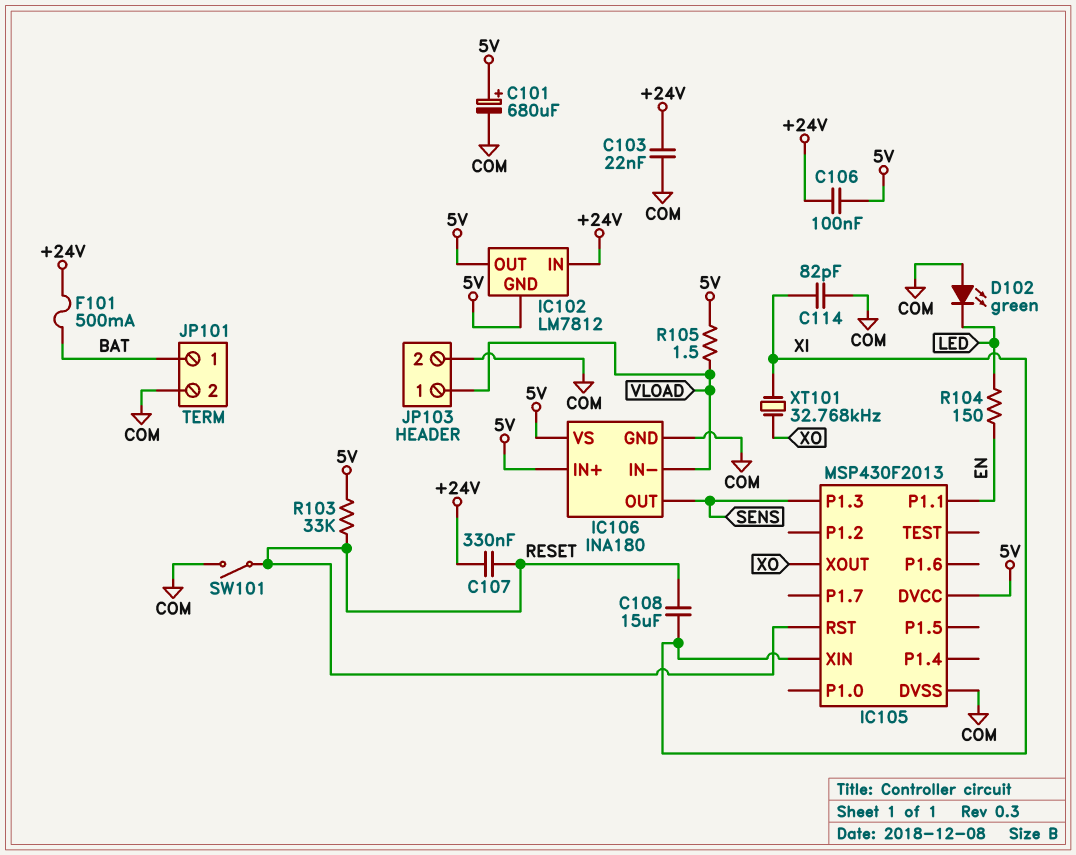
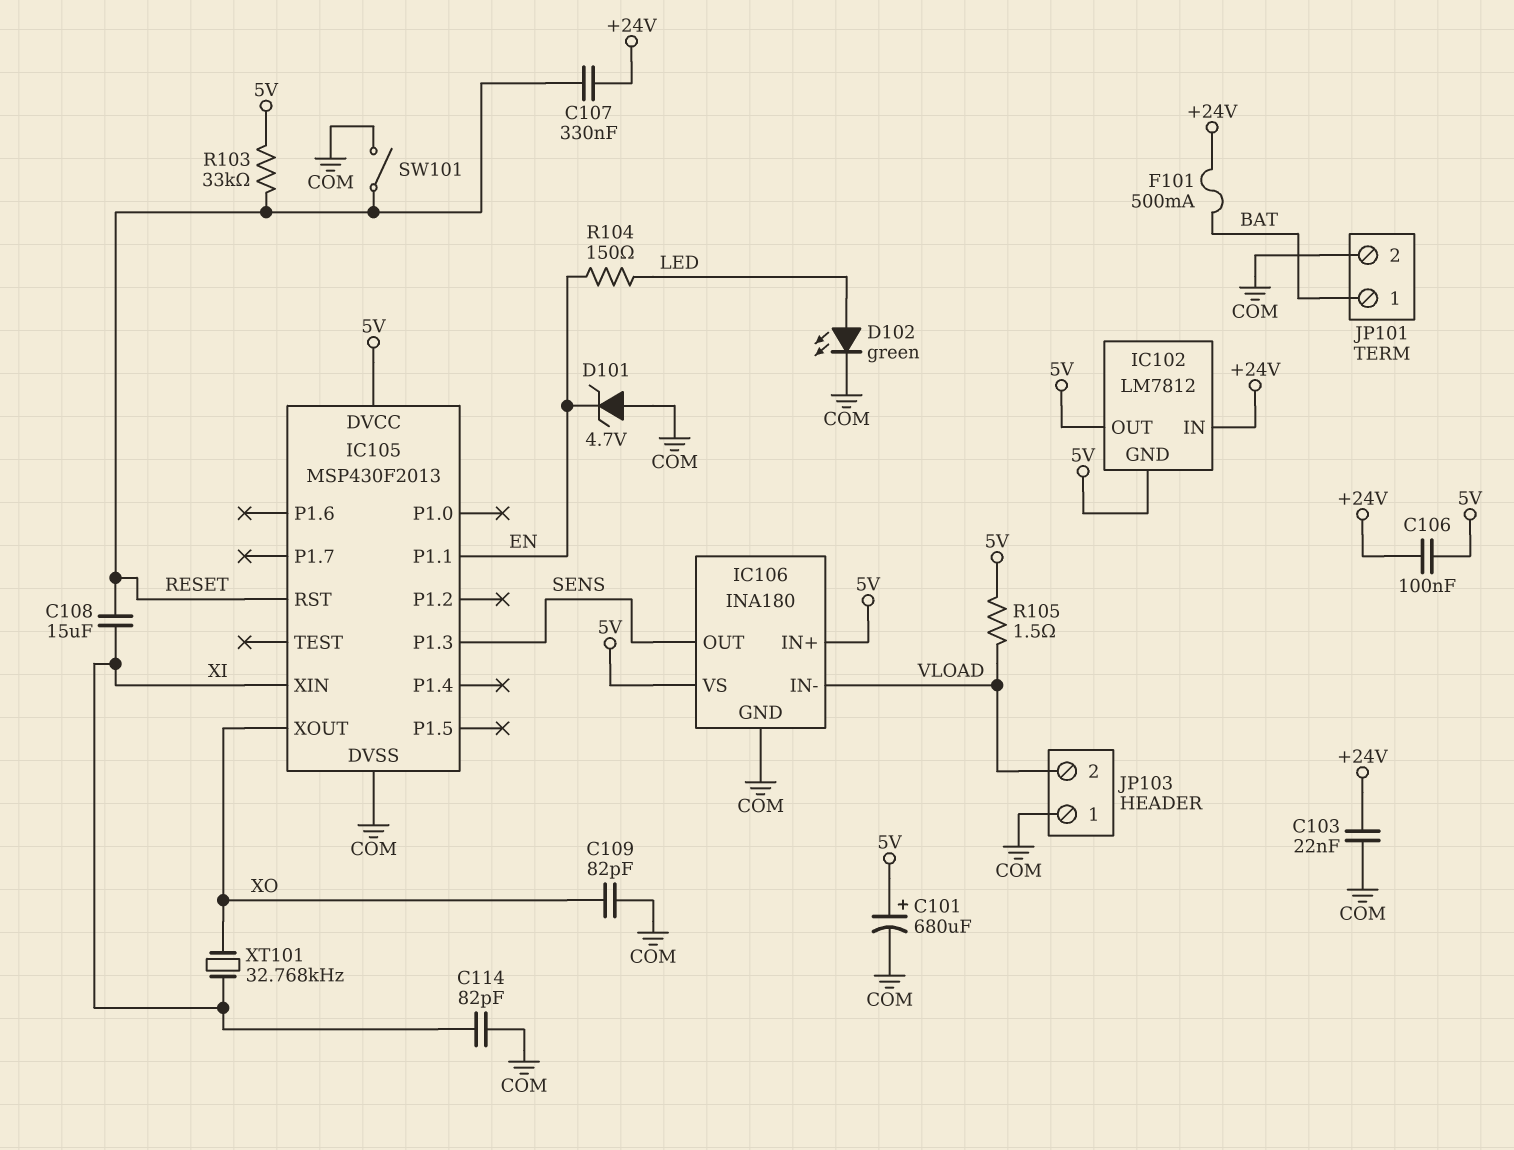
C109: none -> 82pF (COM, XO)
D101: none -> zener 4.7V (A COM, K EN)
D102: LED green (A COM, K LED) -> LED green (A LED, K COM)
JP103 pin 1: VLOAD -> COM
JP103 pin 2: COM -> VLOAD

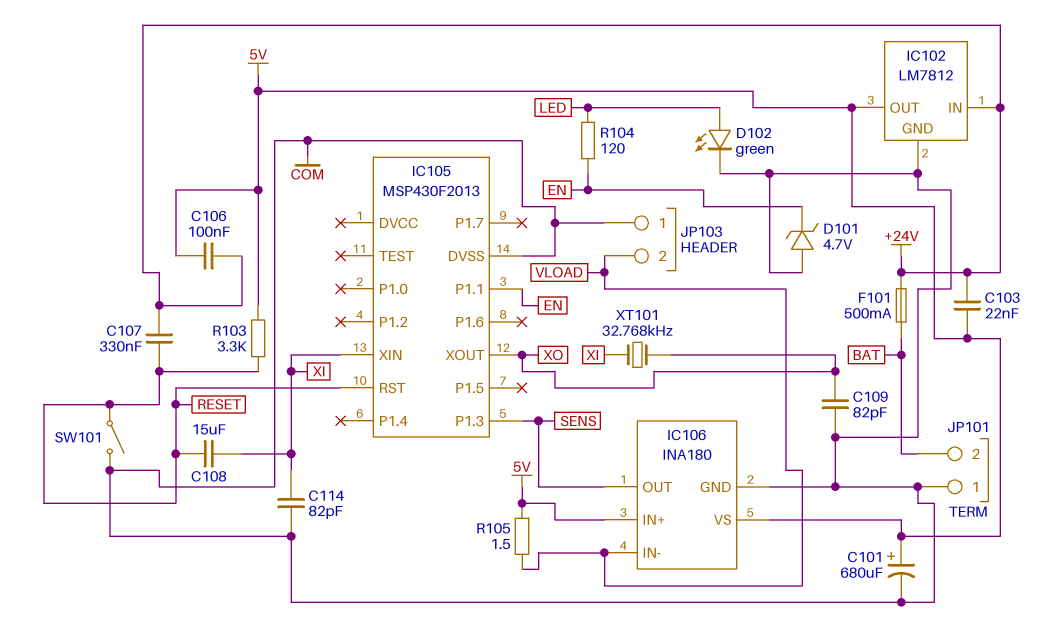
C103: 22nF (+24V, COM) -> 22nF (+24V, 5V)
IC102 pin GND: 5V -> COM
IC105 pin DVCC: 5V -> none
JP101 pin 1: BAT -> COM
JP101 pin 2: COM -> BAT
R103: 33k (5V, RESET) -> 3.3k (5V, RESET)
R104: 150 (EN, LED) -> 120 (EN, LED)

